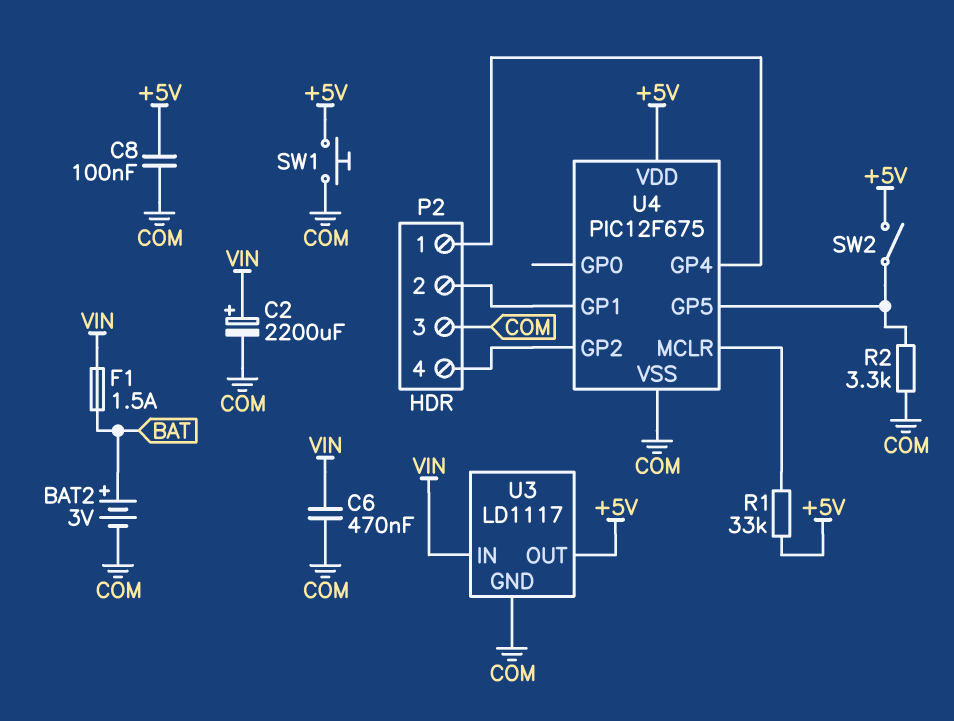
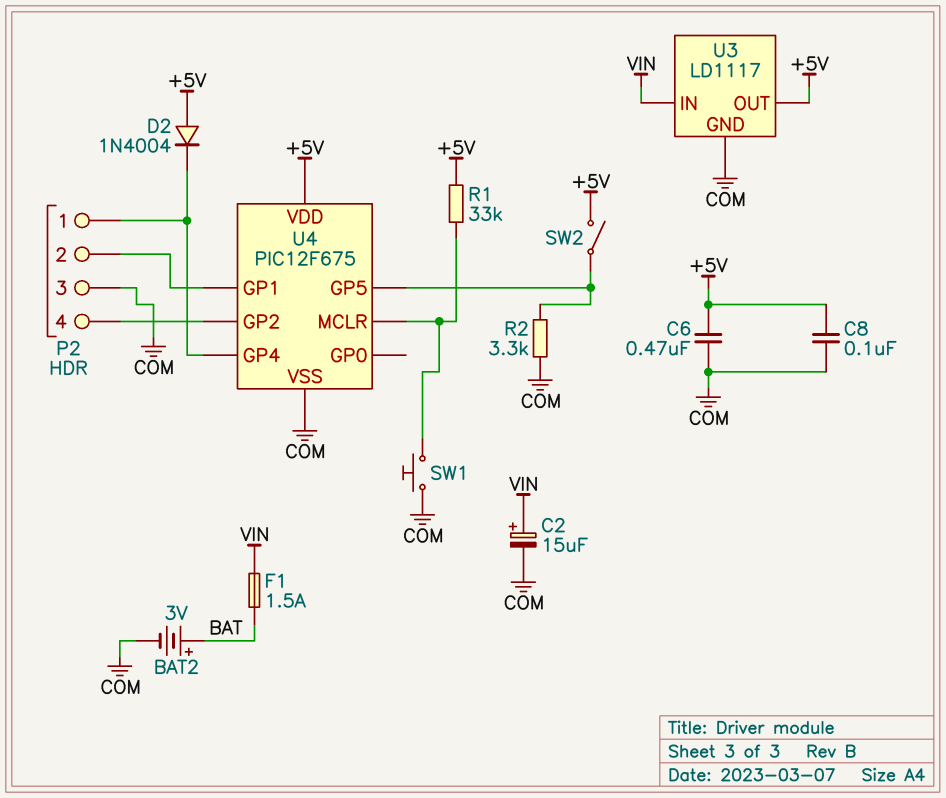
C2: 2200uF (plus VIN, minus COM) -> 15uF (plus VIN, minus COM)
C6: 470nF (COM, VIN) -> 470nF (+5V, COM)
D2: none -> diode 1N4004 (A +5V, K P2/1)
SW1: button (+5V, COM) -> button (COM, U4/MCLR)

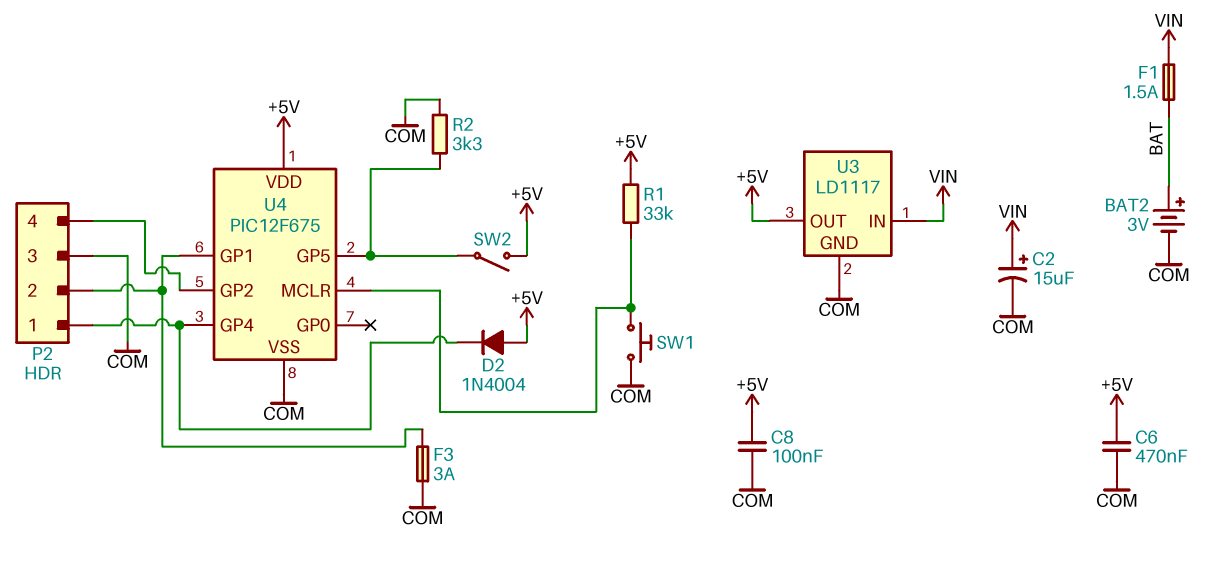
F3: none -> 3A (COM, P2/2)

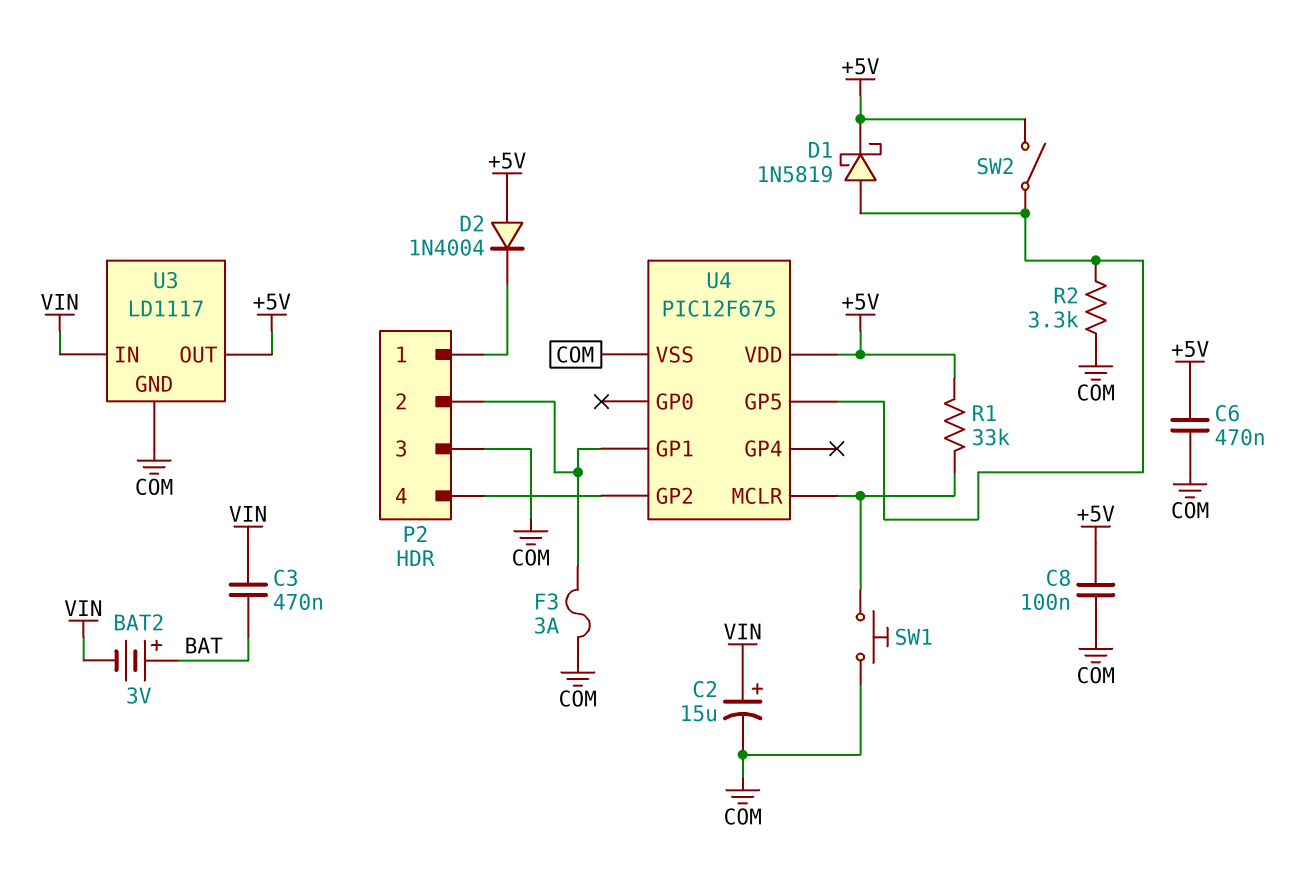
BAT2: 3V (plus BAT, minus COM) -> 3V (plus BAT, minus VIN)
C3: none -> 470nF (BAT, VIN)
D1: none -> schottky 1N5819 (A U4/GP5, K +5V)
F1: 1.5A (BAT, VIN) -> none
U4 pin GP4: P2/1 -> none

